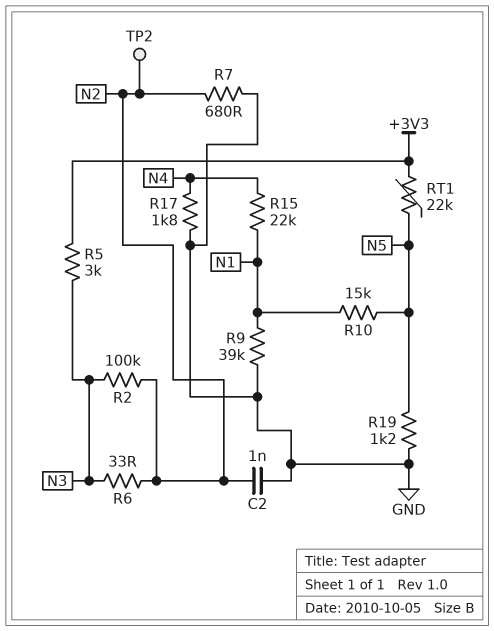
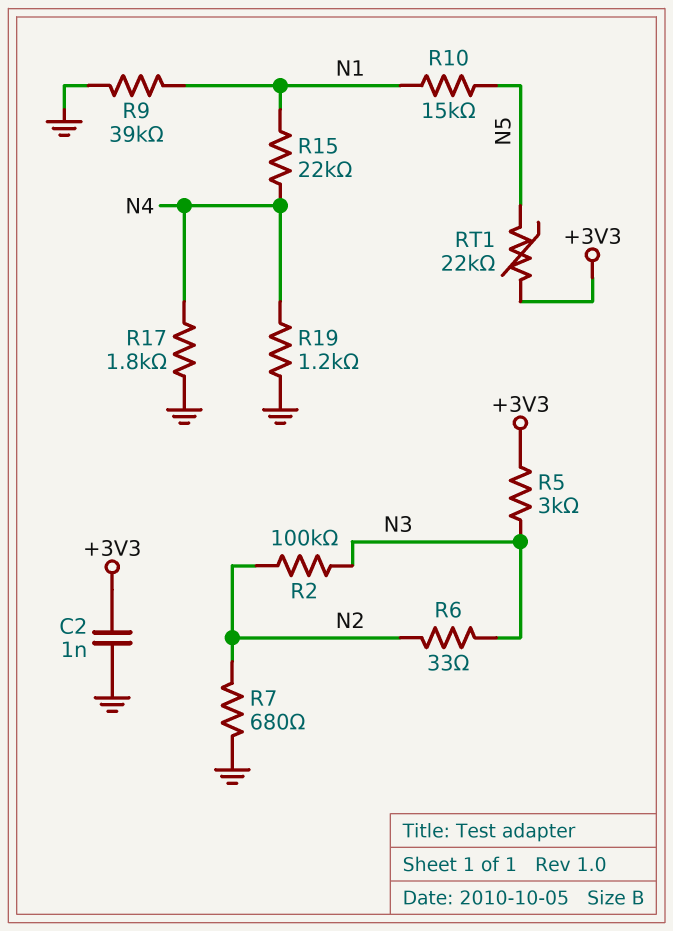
C2: 1nF (GND, N2) -> 1nF (+3V3, GND)
R19: 1.2k (GND, N5) -> 1.2k (GND, N4)
TP2: test point (N2) -> none

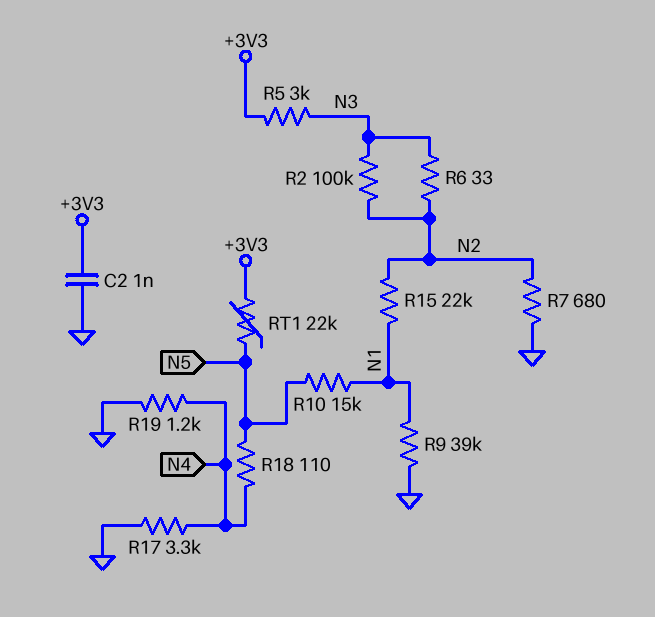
R15: 22k (N1, N4) -> 22k (N1, N2)
R17: 1.8k (GND, N4) -> 3.3k (GND, N4)
R18: none -> 110 (N4, N5)

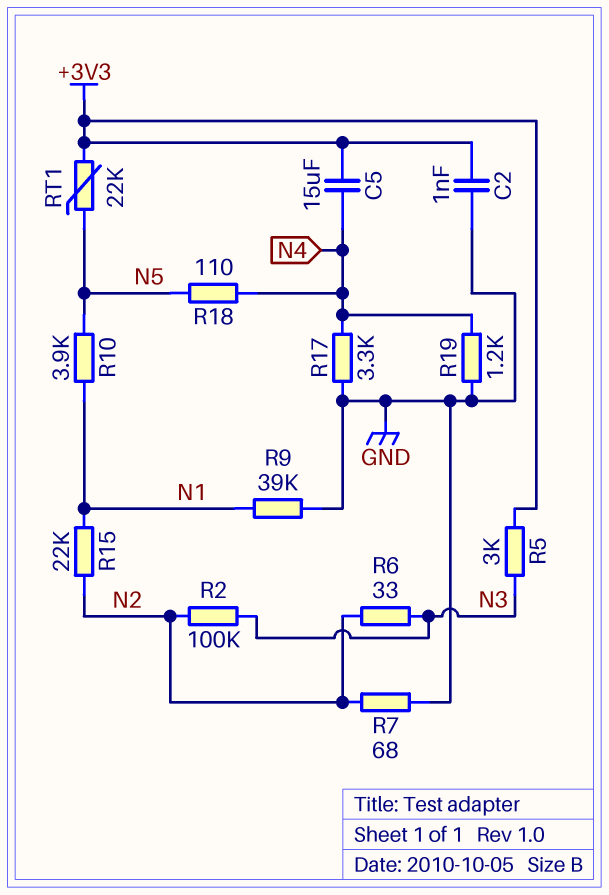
C5: none -> 15uF (+3V3, N4)
R7: 680 (GND, N2) -> 68 (GND, N2)
R10: 15k (N1, N5) -> 3.9k (N1, N5)

